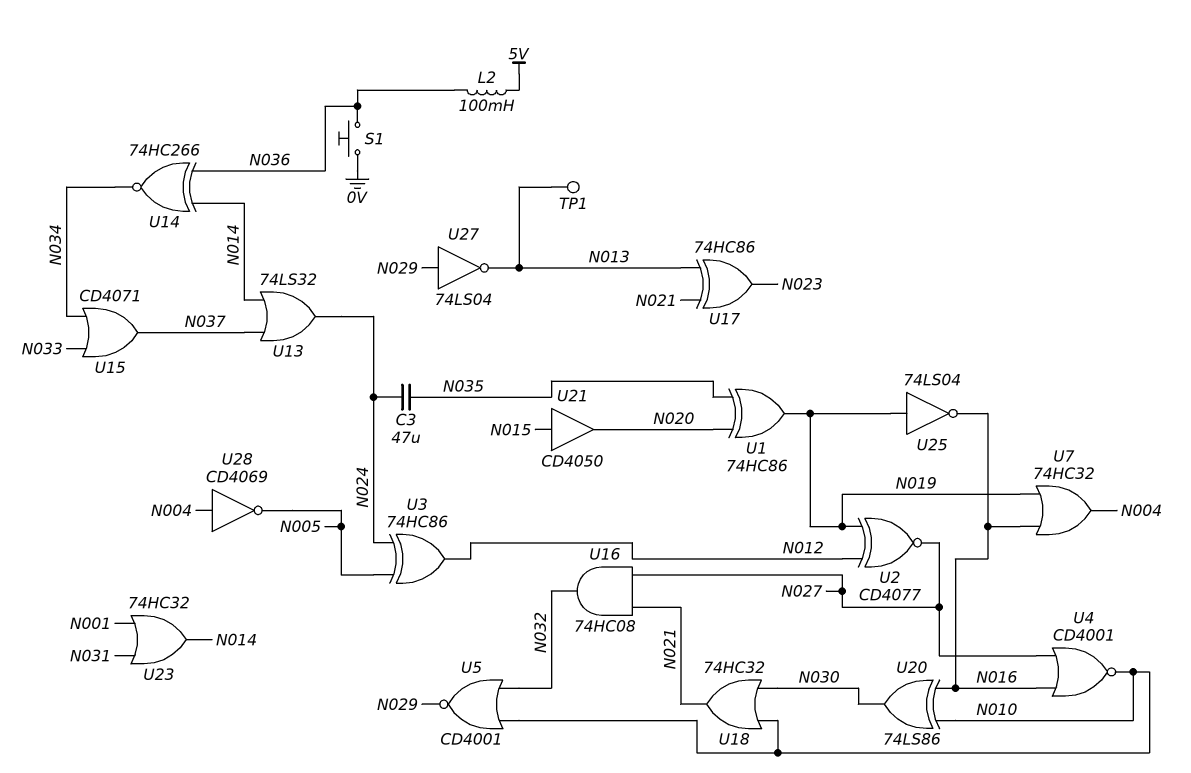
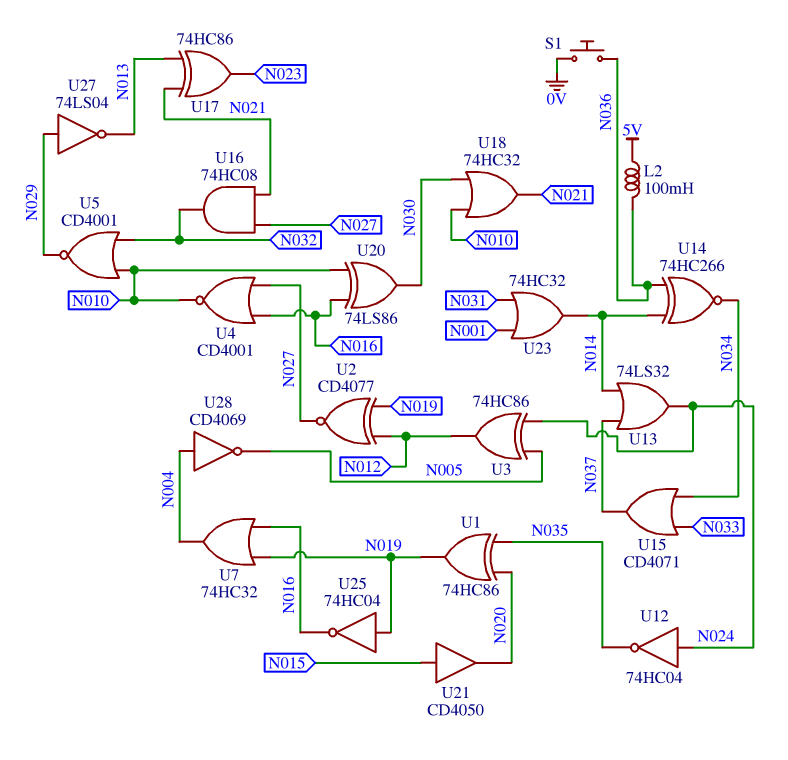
C3: 47uF (N024, N035) -> none
TP1: test point (N013) -> none
U12: none -> NOT 74HC04 (in N024, out N035)
U25: NOT 74LS04 (in N019, out N016) -> NOT 74HC04 (in N019, out N016)

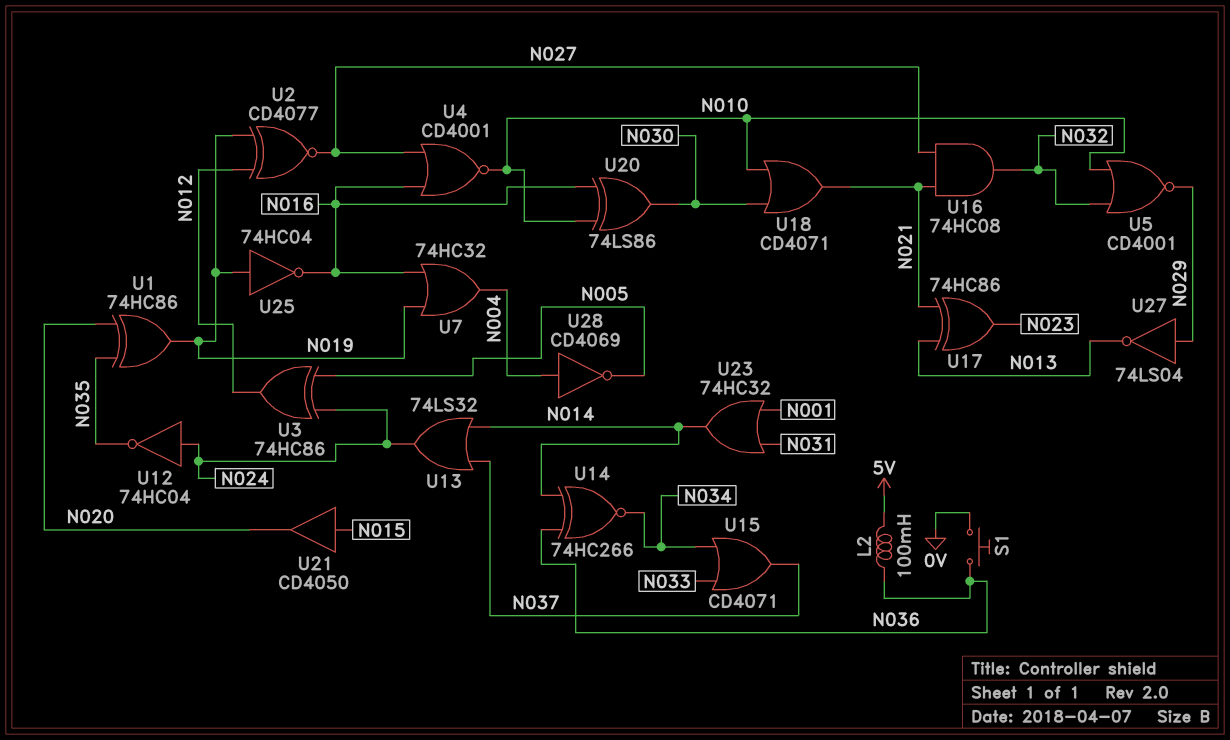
U18: OR 74HC32 (in N010, in N030, out N021) -> OR CD4071 (in N010, in N030, out N021)

